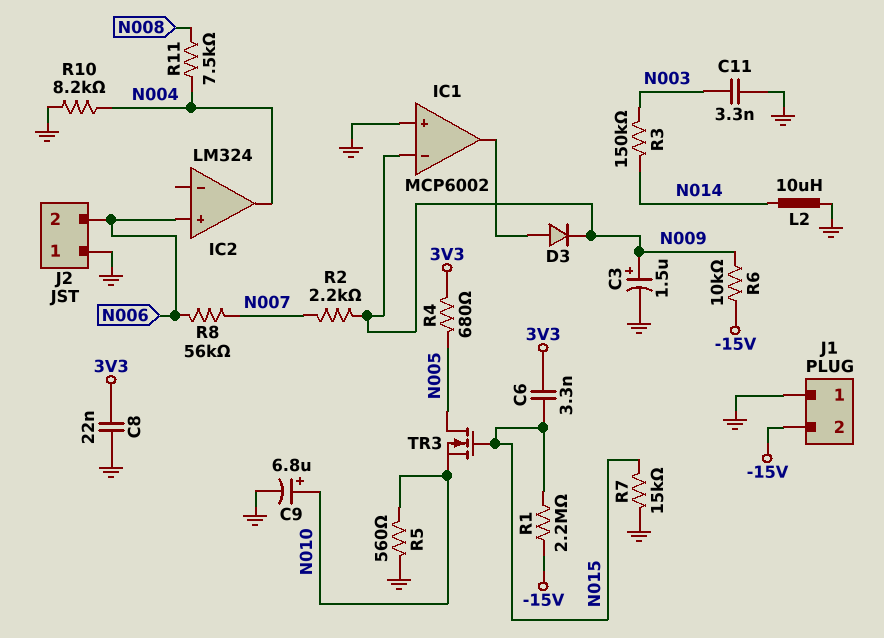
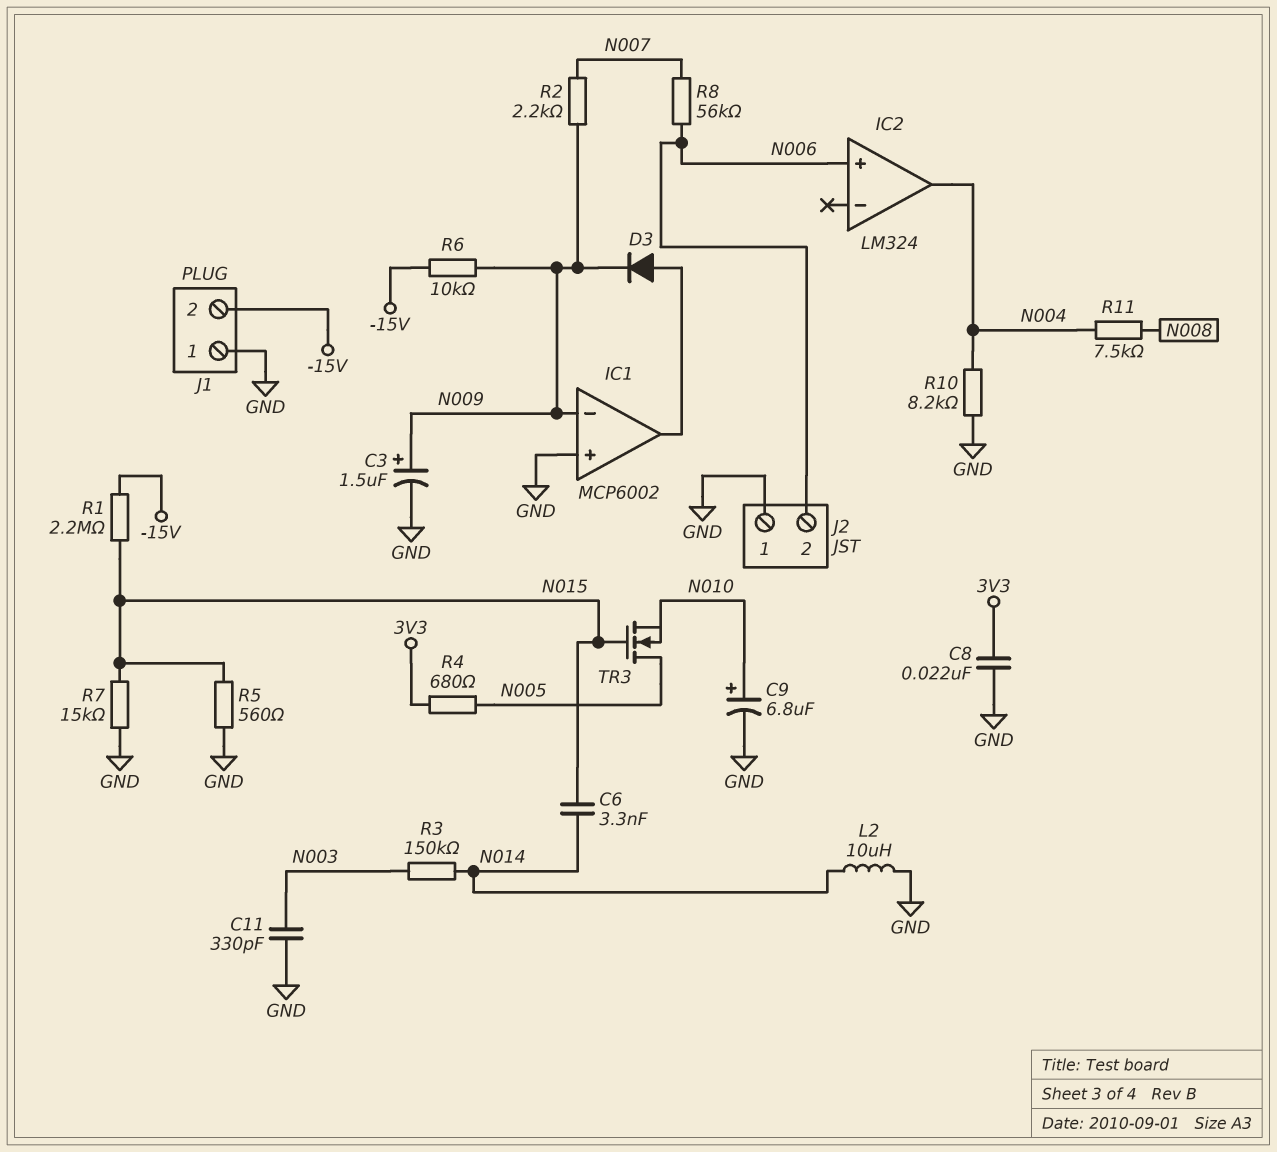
C6: 3.3nF (3V3, N015) -> 3.3nF (N014, N015)
C11: 3.3nF (GND, N003) -> 330pF (GND, N003)
R5: 560 (GND, N010) -> 560 (GND, N015)

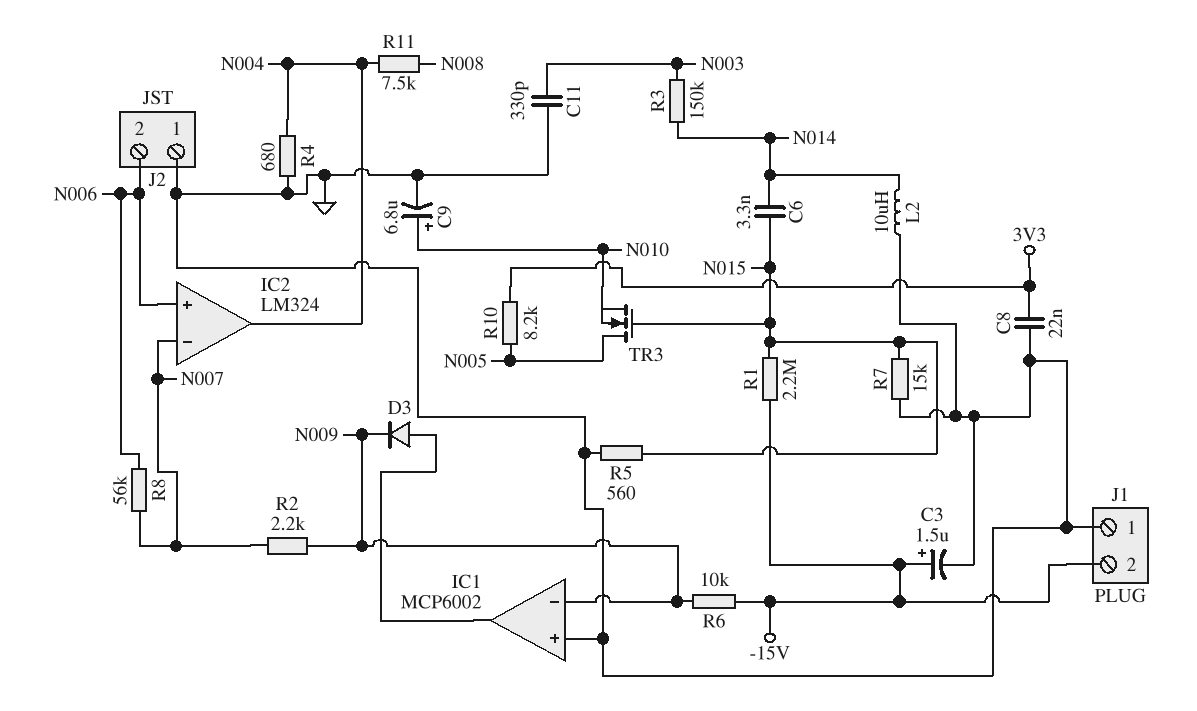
C3: 1.5uF (plus N009, minus GND) -> 1.5uF (plus -15V, minus GND)
IC2 pin in-: none -> N007
R4: 680 (3V3, N005) -> 680 (GND, N004)
R10: 8.2k (GND, N004) -> 8.2k (3V3, N005)

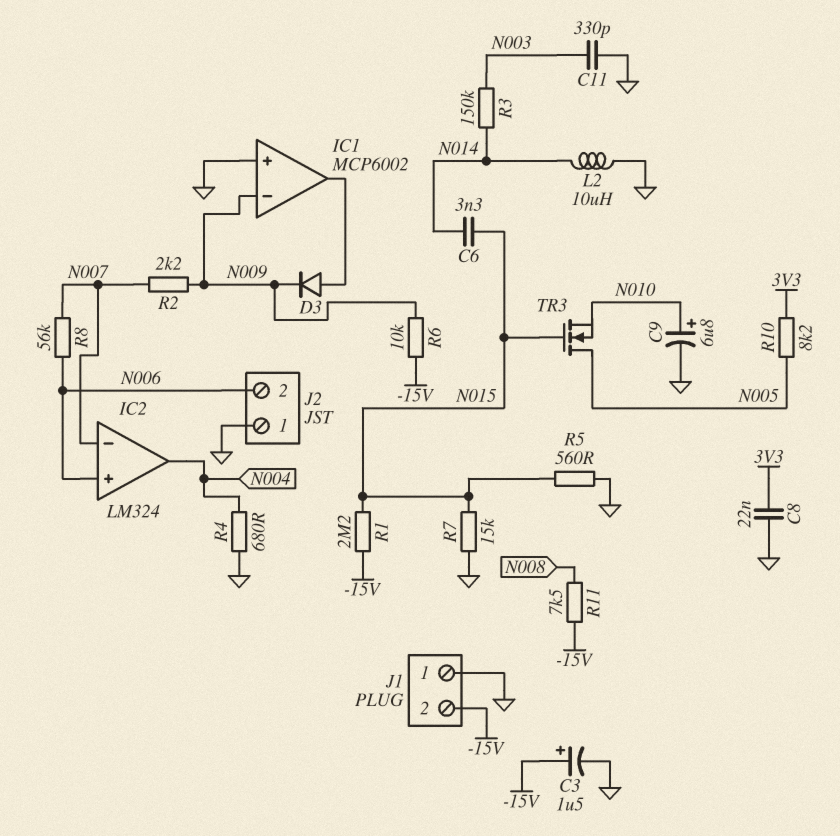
R11: 7.5k (N004, N008) -> 7.5k (-15V, N008)

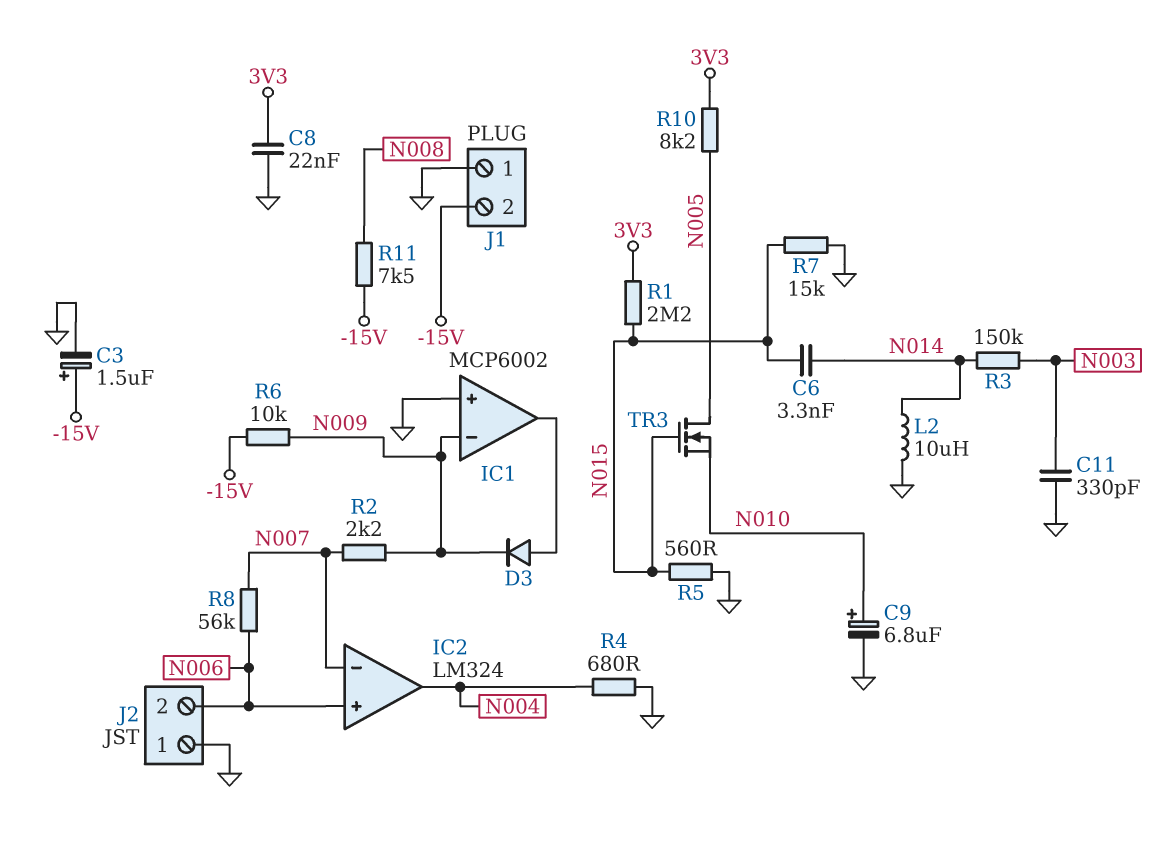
R1: 2.2M (-15V, N015) -> 2.2M (3V3, N015)

